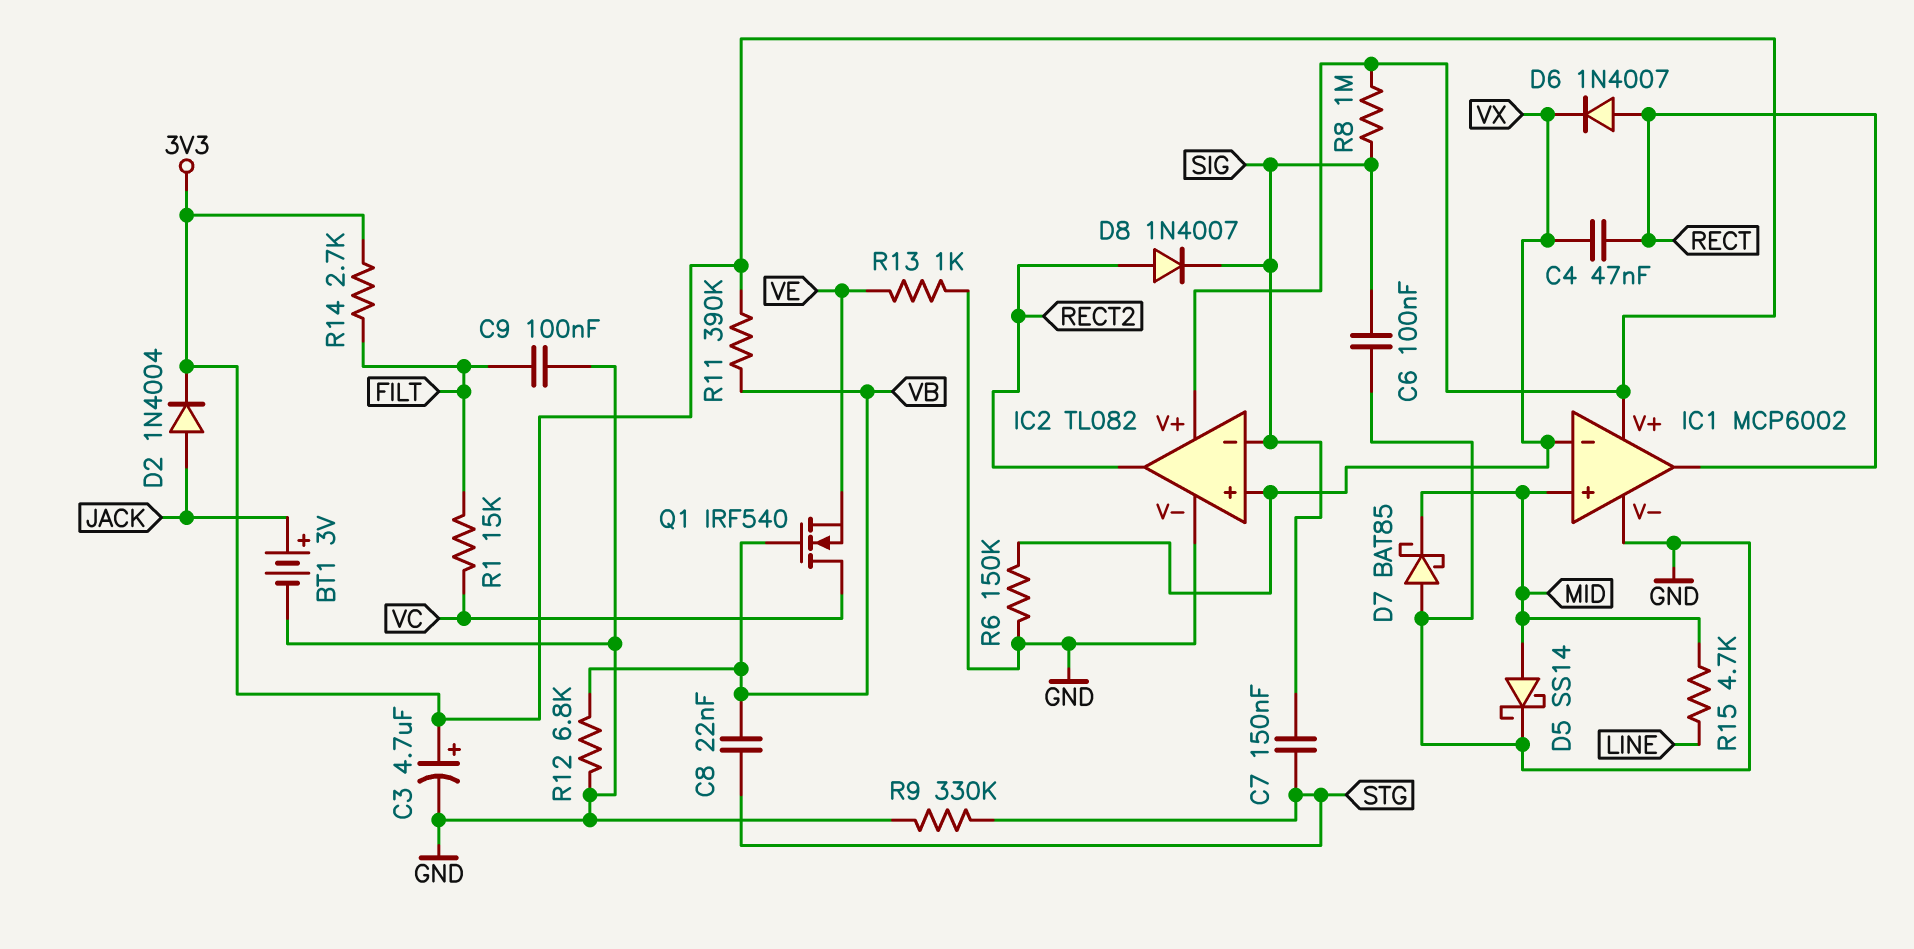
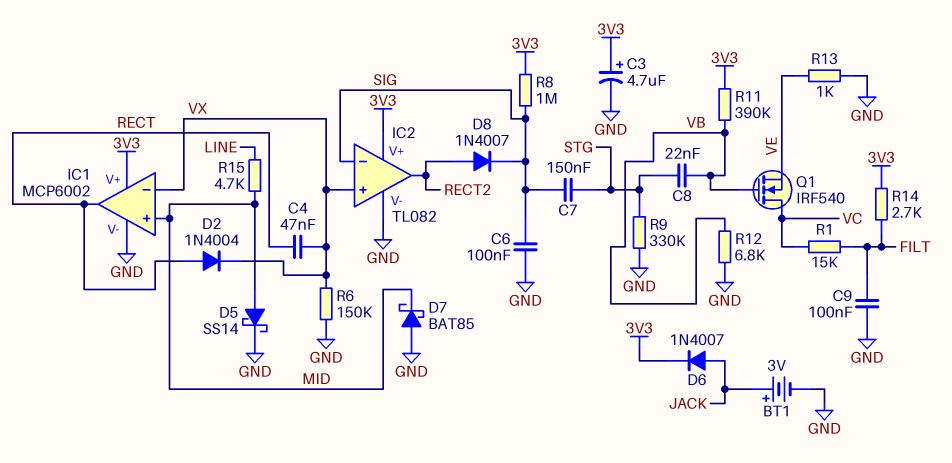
D2: diode 1N4004 (A JACK, K 3V3) -> diode 1N4004 (A RECT, K VX)
D6: diode 1N4007 (A RECT, K VX) -> diode 1N4007 (A JACK, K 3V3)

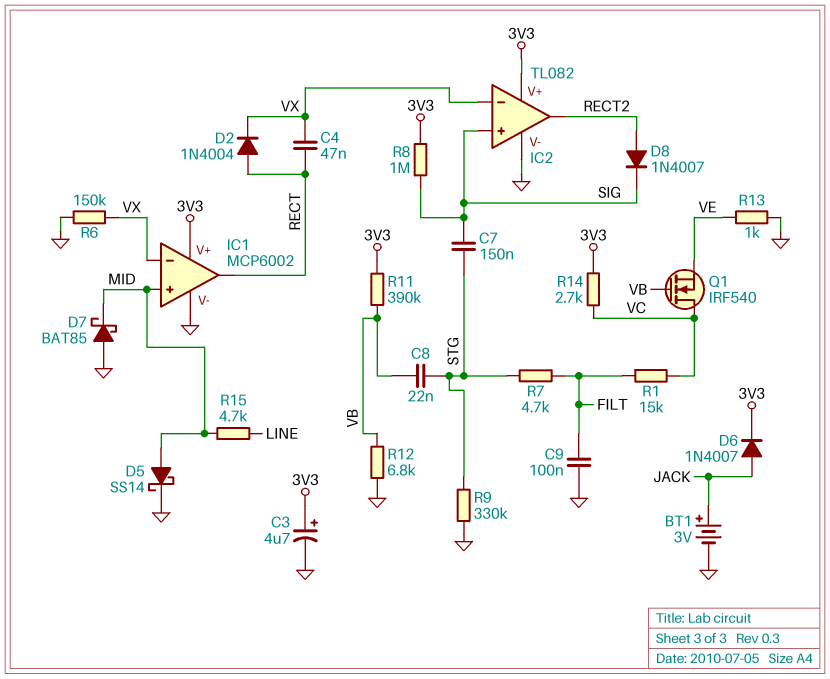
C6: 100nF (GND, SIG) -> none
IC2 pin in+: VX -> SIG
IC2 pin in-: SIG -> VX
R7: none -> 4.7k (FILT, STG)
R14: 2.7k (3V3, FILT) -> 2.7k (3V3, VC)

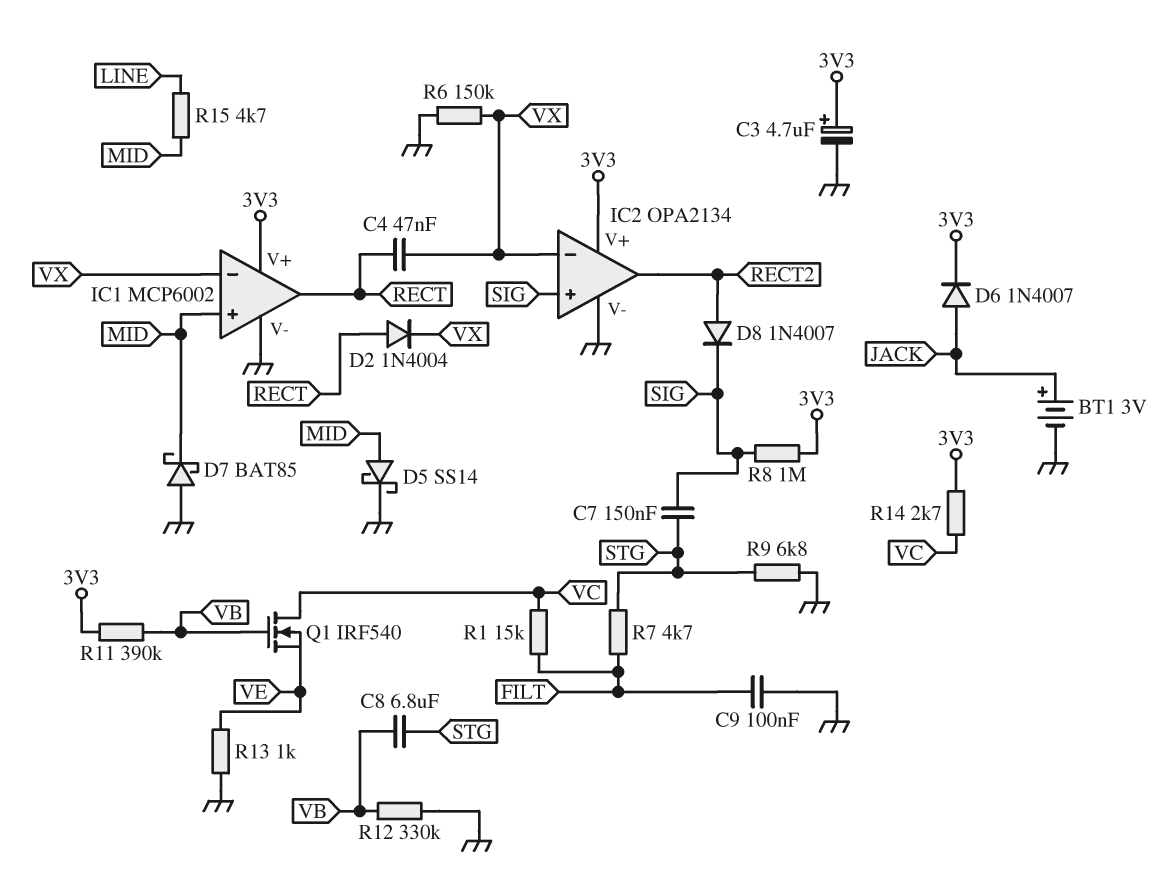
C8: 22nF (STG, VB) -> 6.8uF (STG, VB)
IC2: TL082 -> OPA2134
R9: 330k (GND, STG) -> 6.8k (GND, STG)
R12: 6.8k (GND, VB) -> 330k (GND, VB)

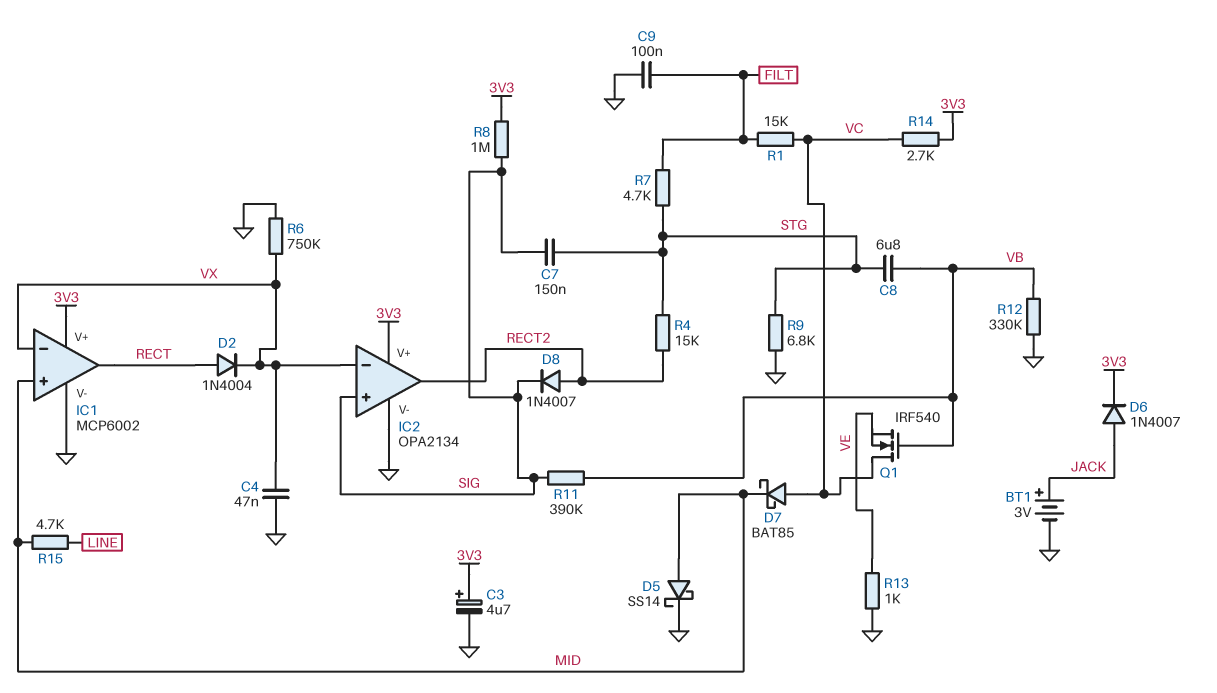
C4: 47nF (RECT, VX) -> 47nF (GND, VX)
D7: schottky BAT85 (A GND, K MID) -> schottky BAT85 (A VC, K MID)
R4: none -> 15k (RECT2, STG)
R6: 150k (GND, VX) -> 750k (GND, VX)
R11: 390k (3V3, VB) -> 390k (SIG, VB)

